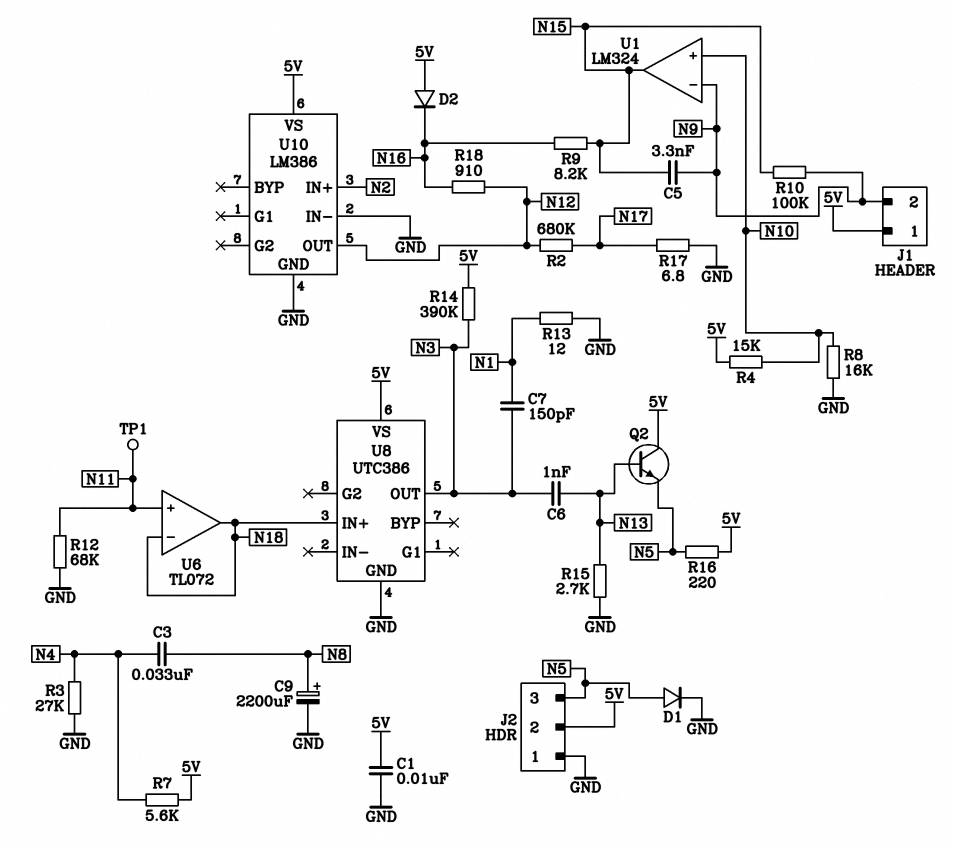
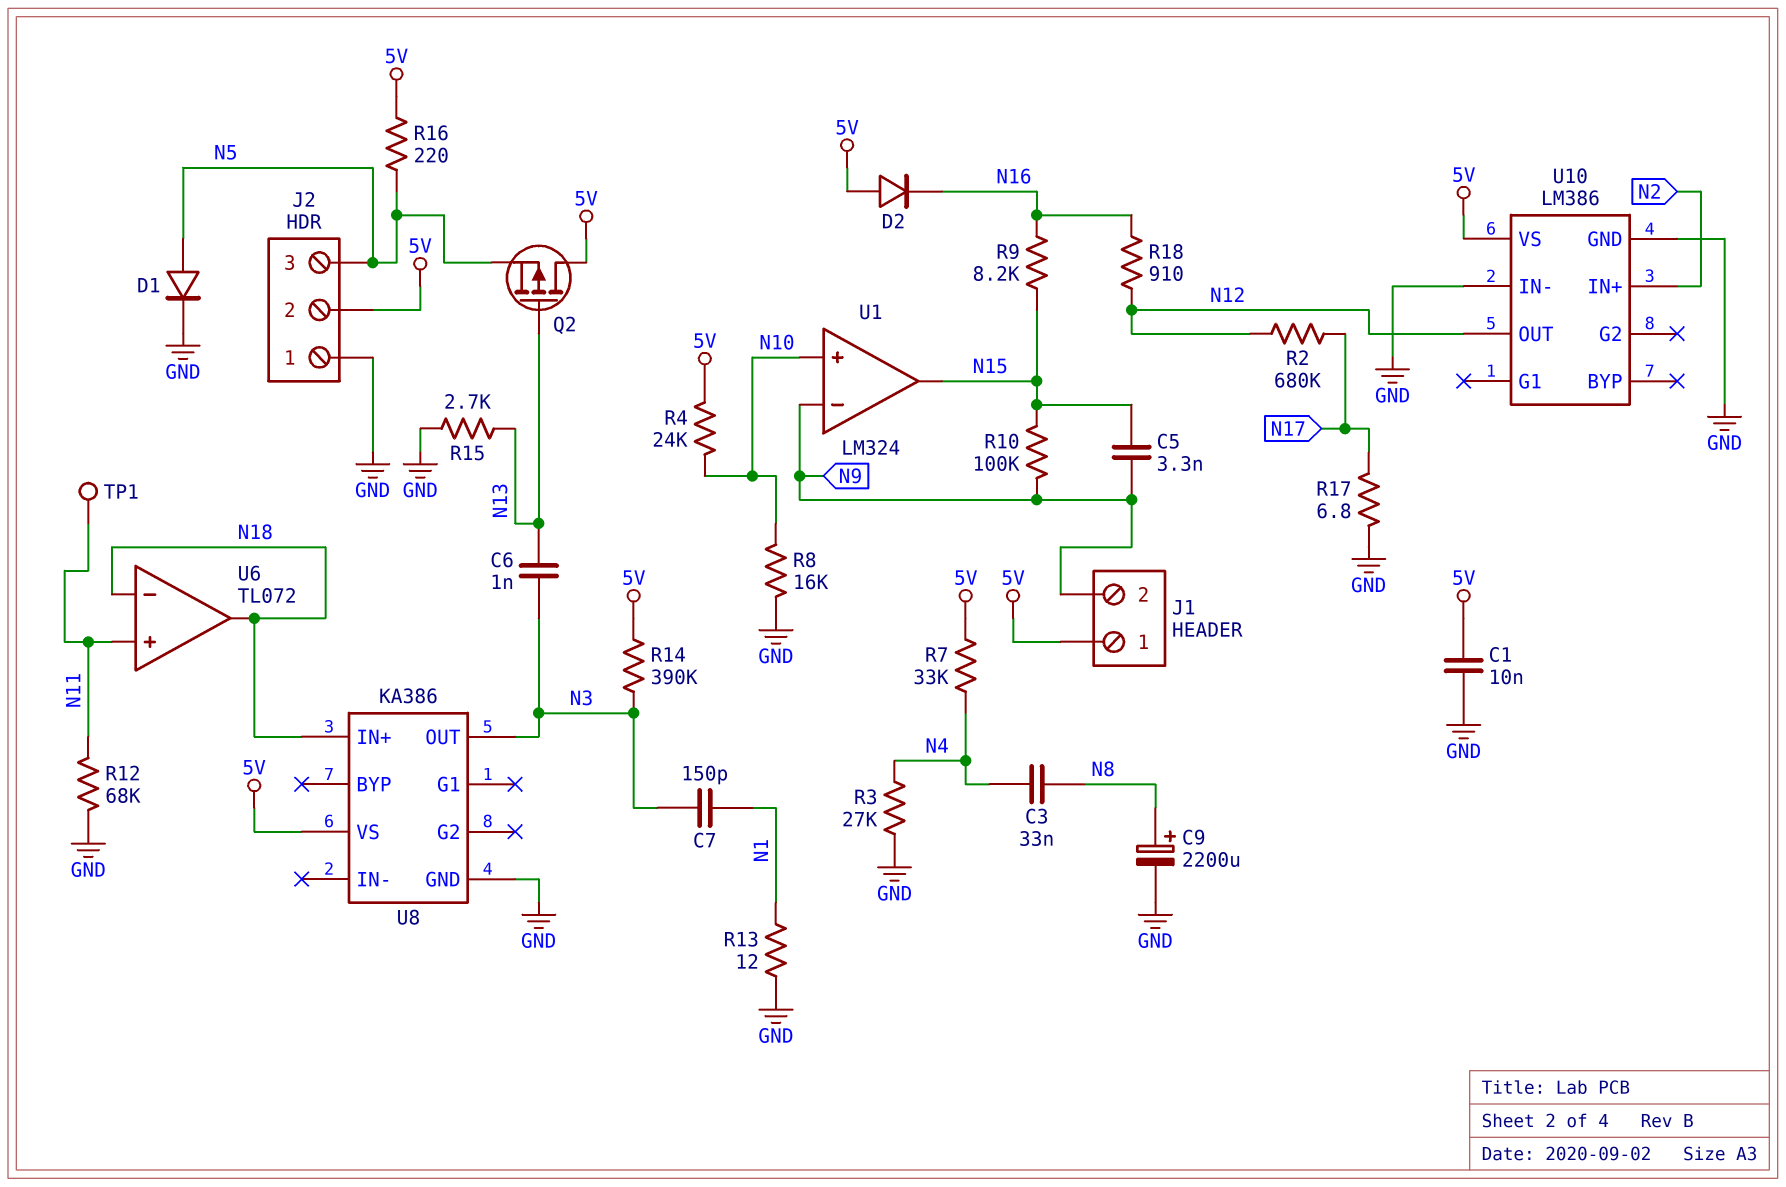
Q2: NPN (B N13, C 5V, E N5) -> PMOS (G N13, D 5V, S N5)
R4: 15k (5V, N10) -> 24k (5V, N10)
R7: 5.6k (5V, N4) -> 33k (5V, N4)
U8: UTC386 -> KA386

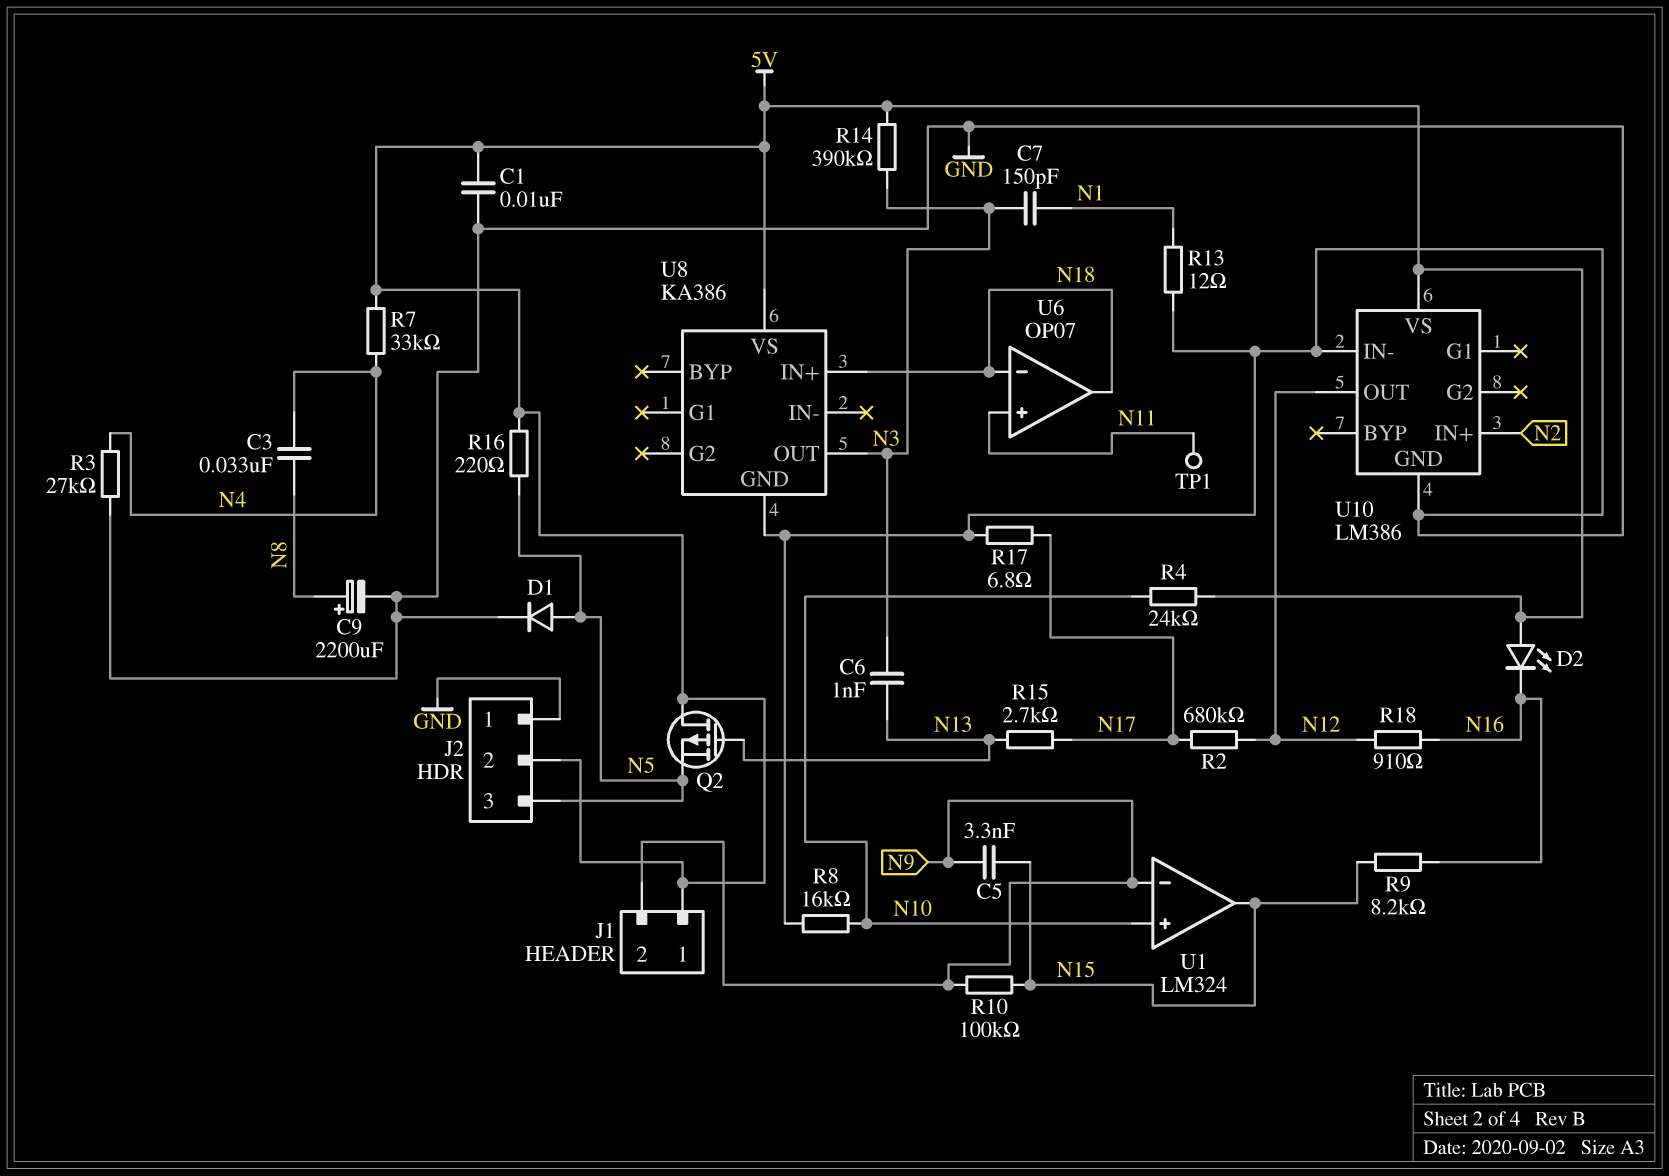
D2: diode (A 5V, K N16) -> LED (A 5V, K N16)
R12: 68k (GND, N11) -> none
R15: 2.7k (GND, N13) -> 2.7k (N13, N17)
U6: TL072 -> OP07

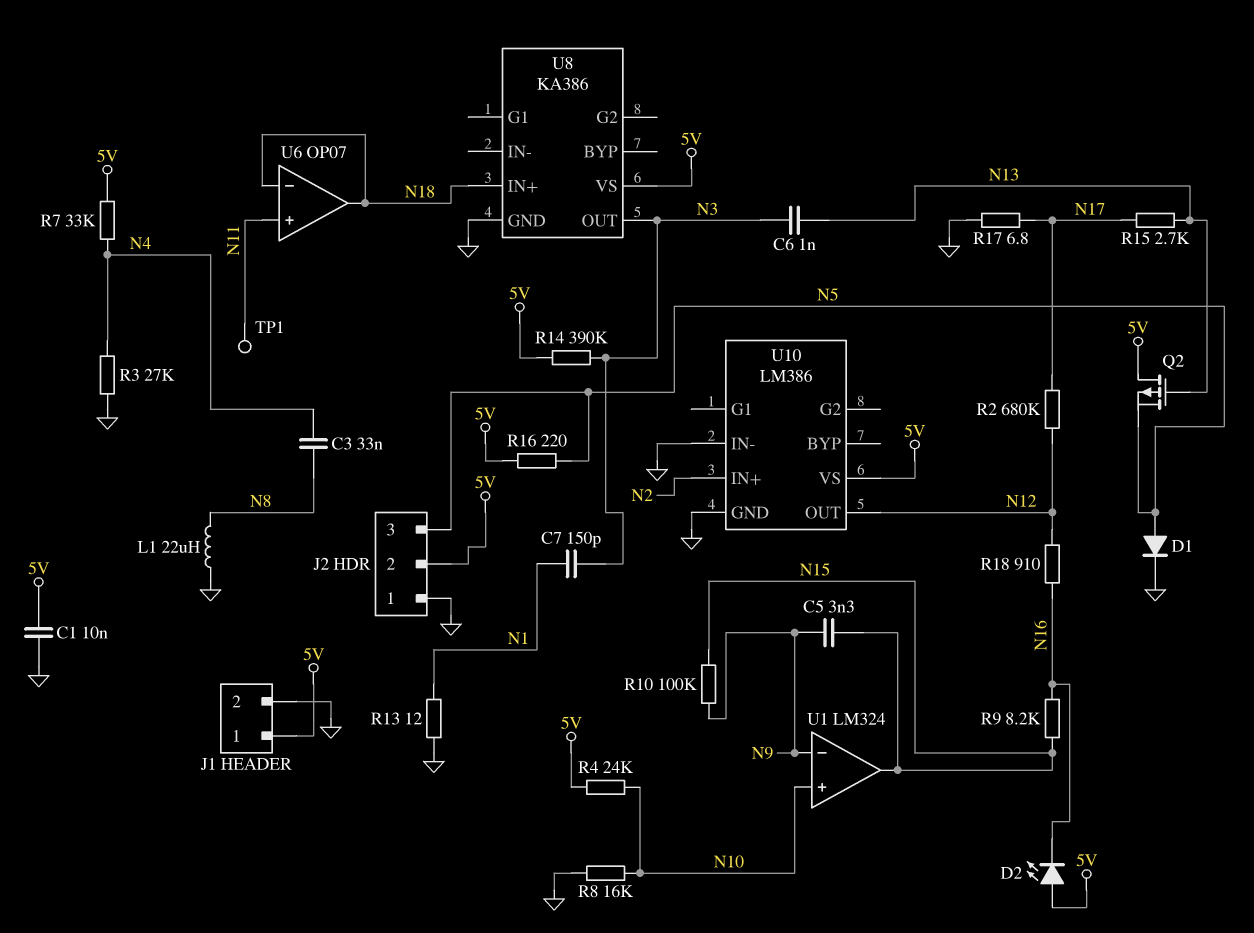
C9: 2200uF (plus N8, minus GND) -> none
J1 pin 2: N9 -> GND
L1: none -> 22uH (GND, N8)

